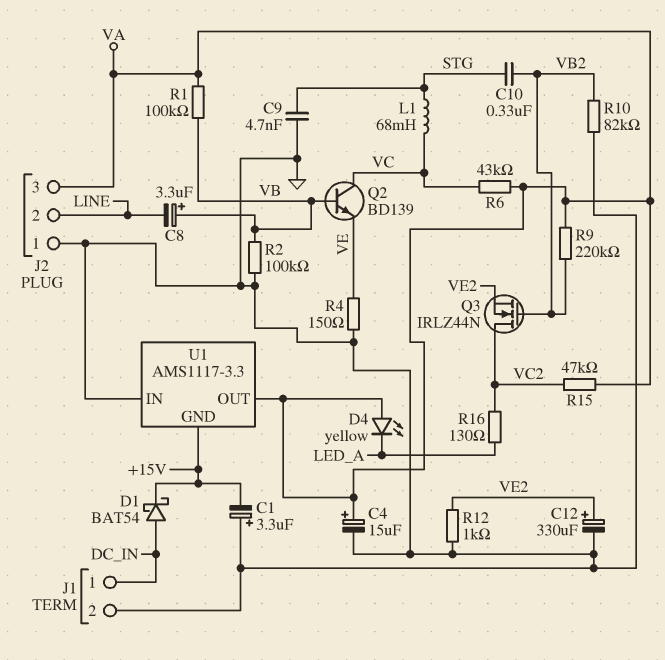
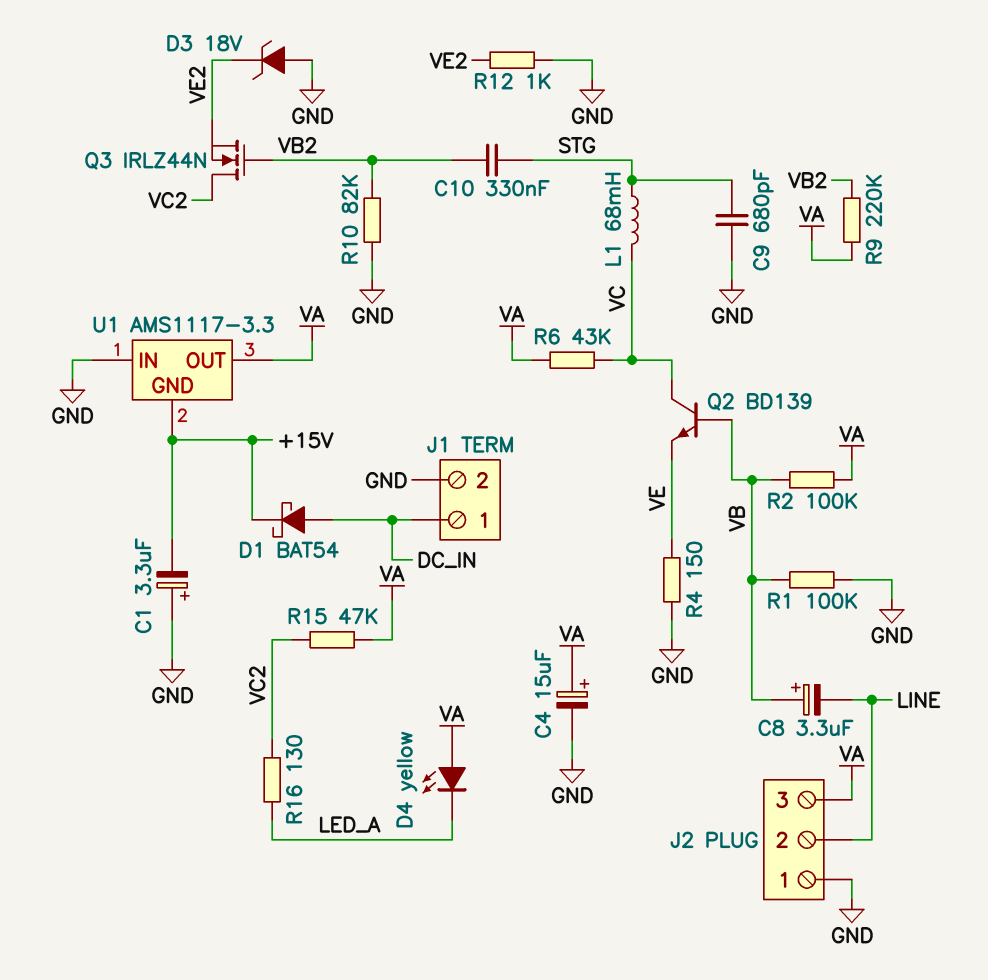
C9: 4.7nF (GND, STG) -> 680pF (GND, STG)
C12: 330uF (plus VE2, minus GND) -> none
D3: none -> zener 18V (A GND, K VE2)
R1: 100k (VA, VB) -> 100k (GND, VB)
R2: 100k (GND, VB) -> 100k (VA, VB)

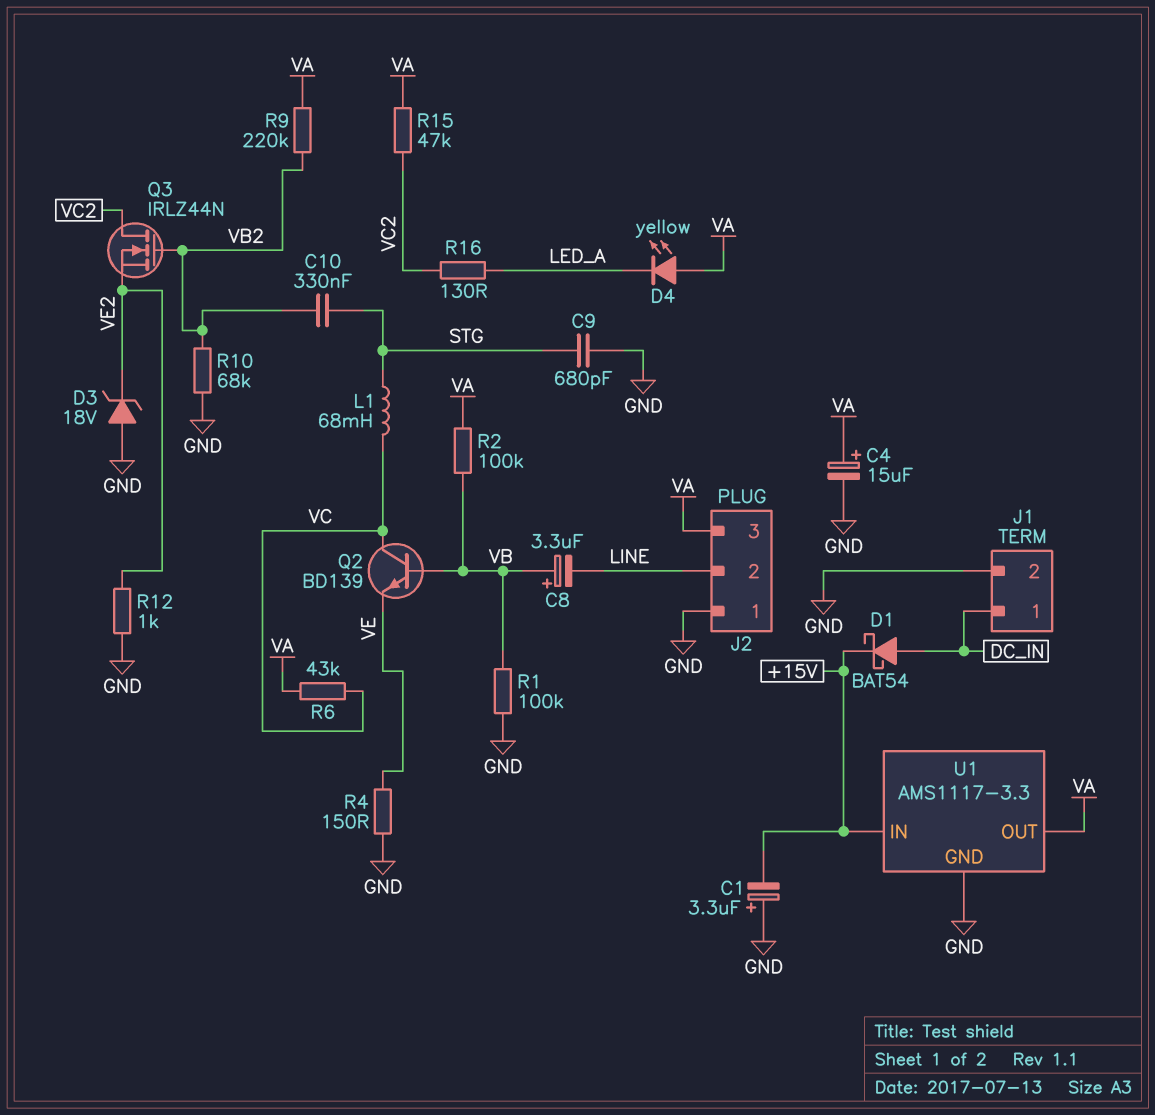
R10: 82k (GND, VB2) -> 68k (GND, VB2)
U1 pin GND: +15V -> GND
U1 pin IN: GND -> +15V

